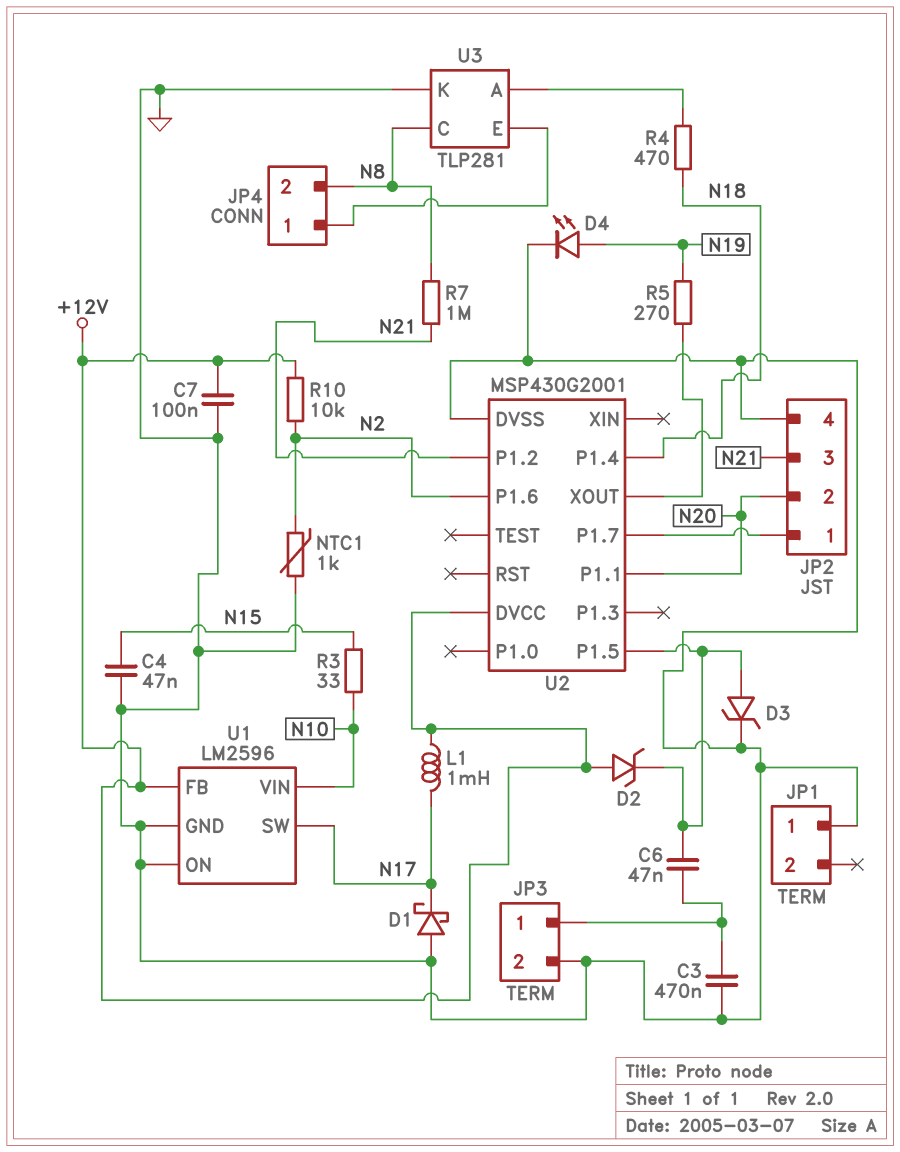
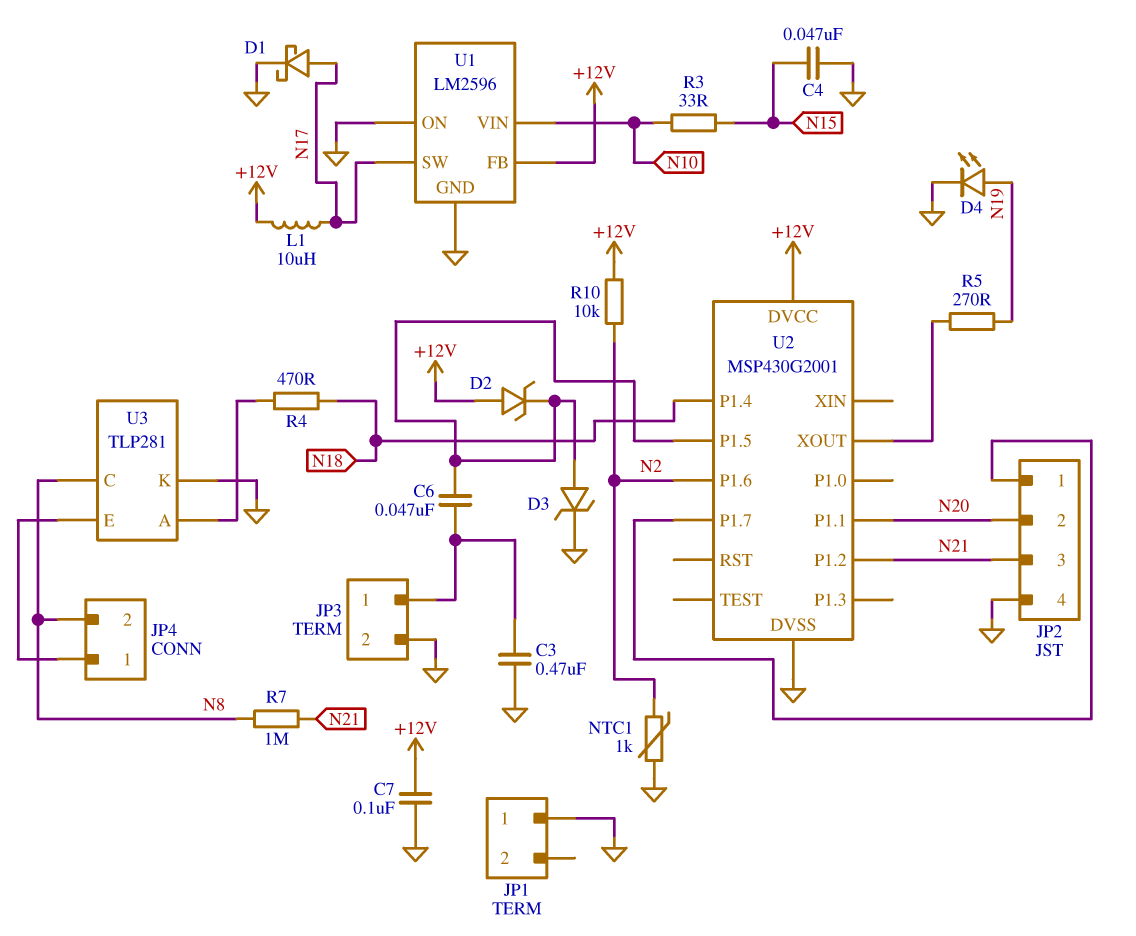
D1: schottky (A GND, K N17) -> schottky (A N17, K GND)
L1: 1mH (+12V, N17) -> 10uH (+12V, N17)

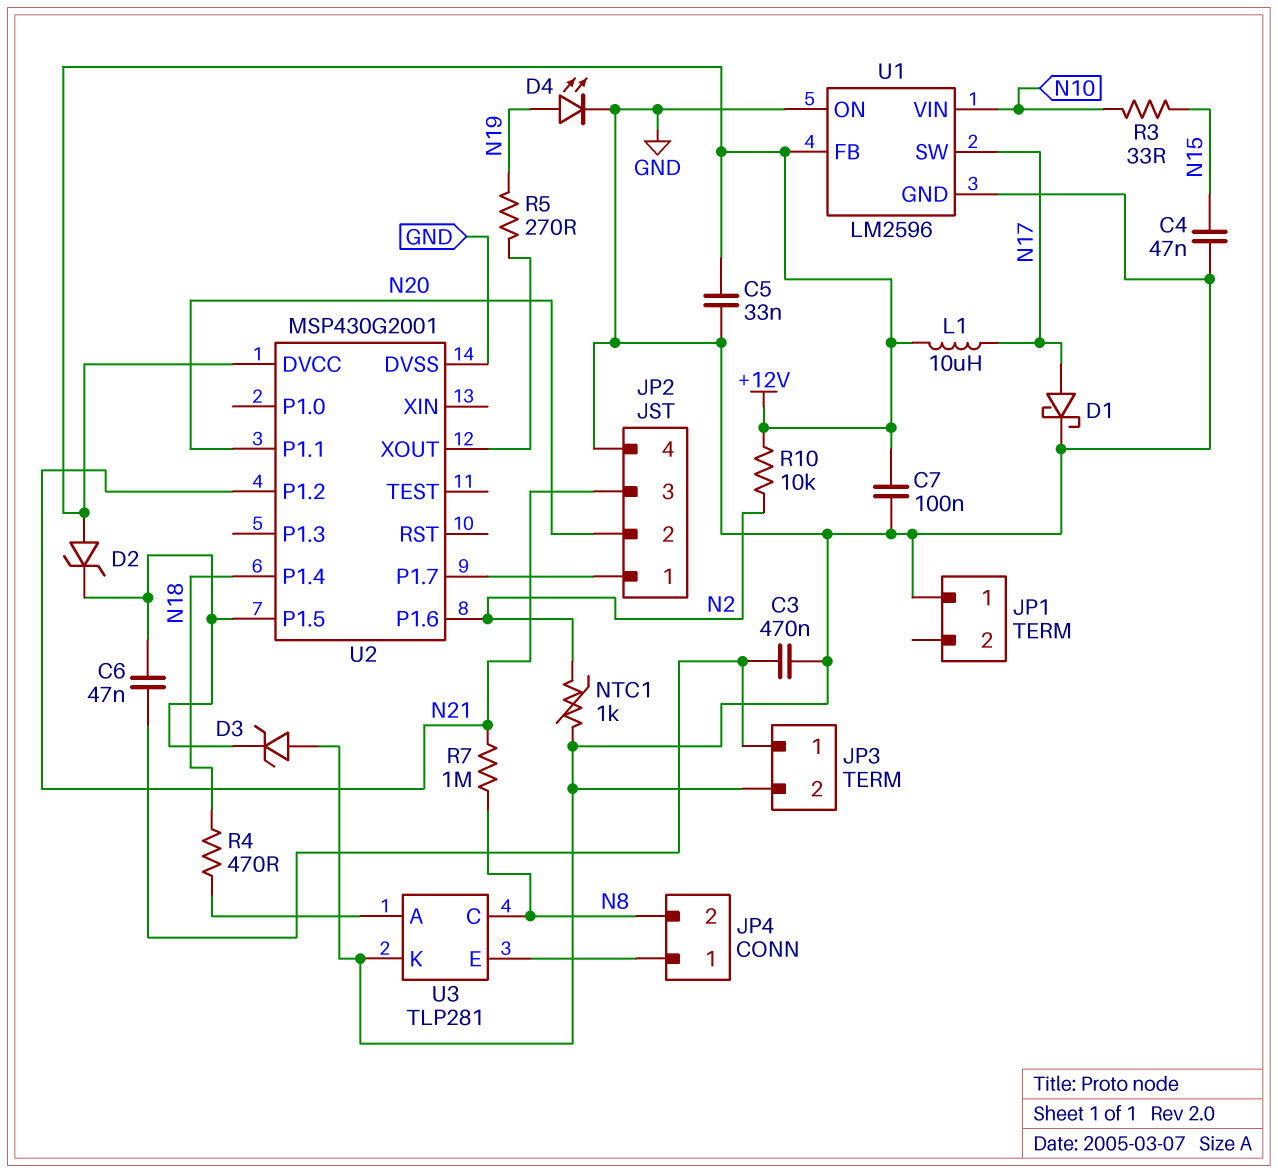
C5: none -> 33nF (+12V, GND)
D3: zener (A U2/P1.5, K GND) -> zener (A GND, K U2/P1.5)

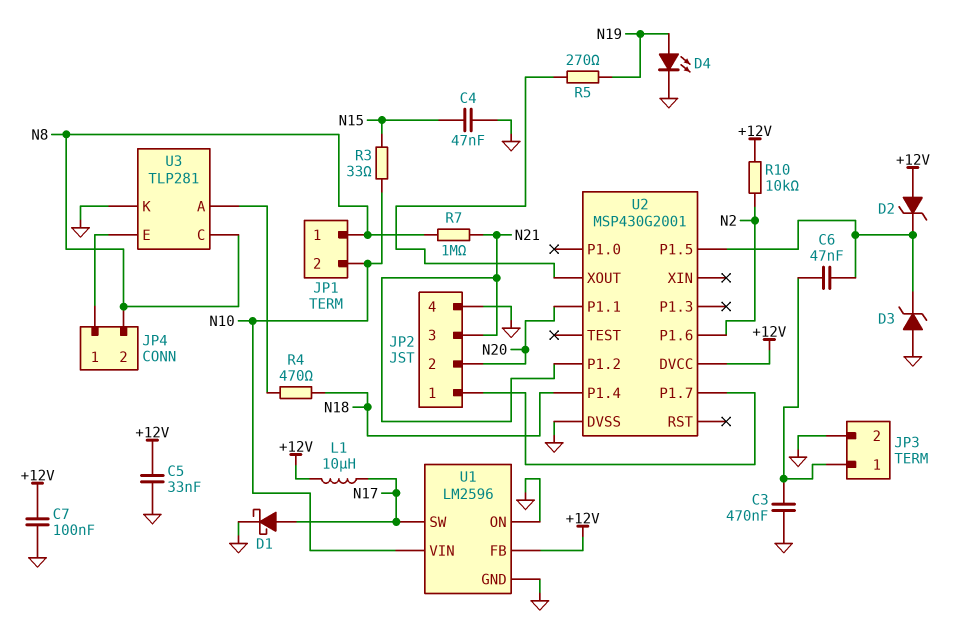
JP1 pin 1: GND -> N8
JP1 pin 2: none -> N10
NTC1: 1k (GND, N2) -> none

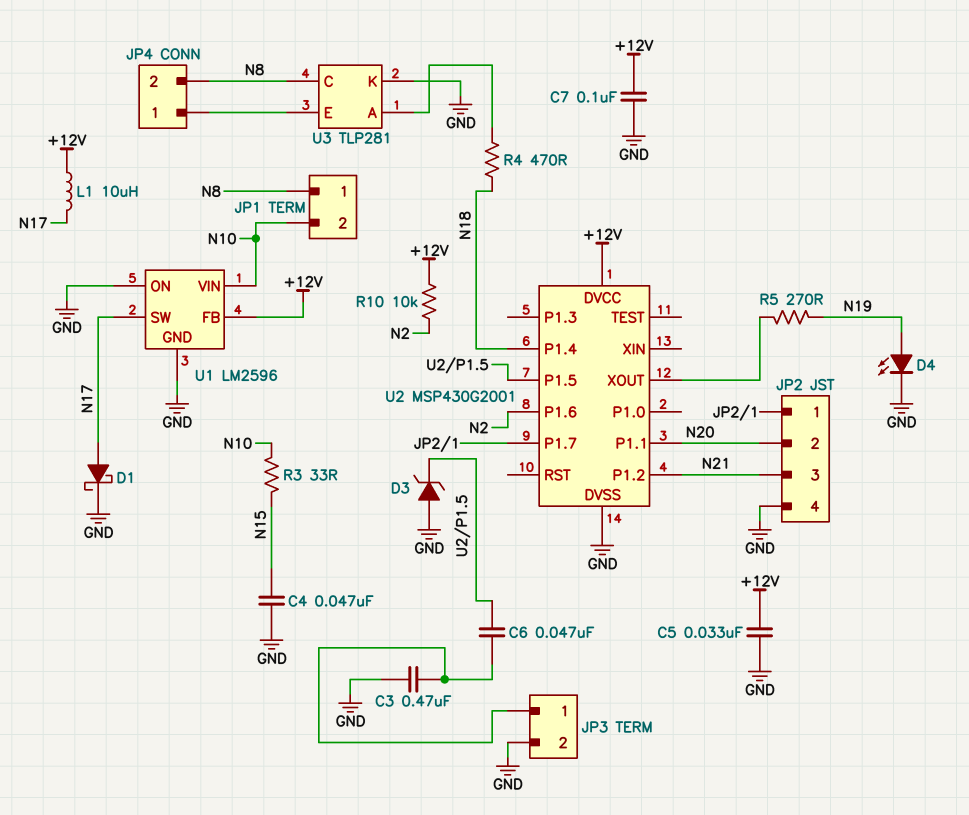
D2: zener (A +12V, K U2/P1.5) -> none
R7: 1M (N8, N21) -> none

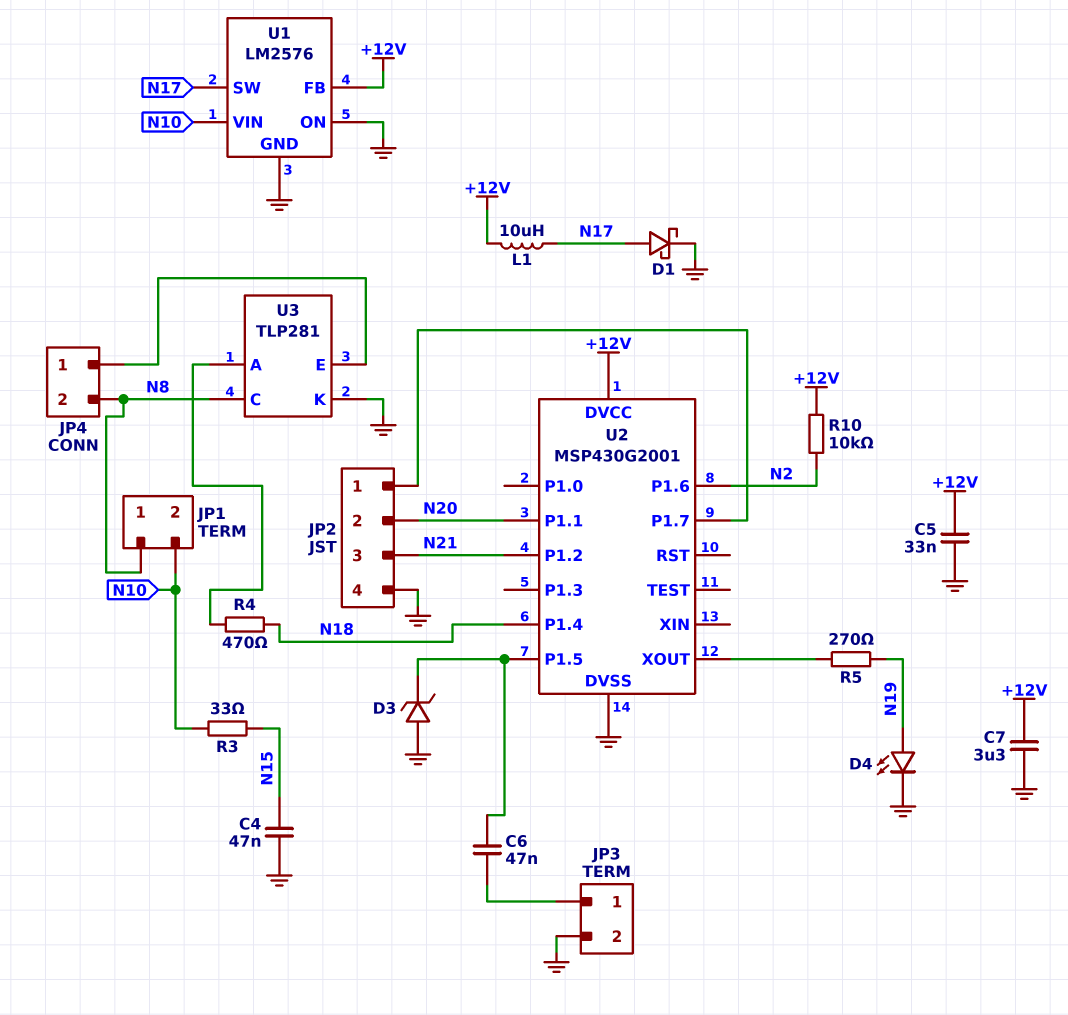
C3: 470nF (GND, JP3/1) -> none
C7: 100nF (+12V, GND) -> 3.3uF (+12V, GND)
U1: LM2596 -> LM2576

